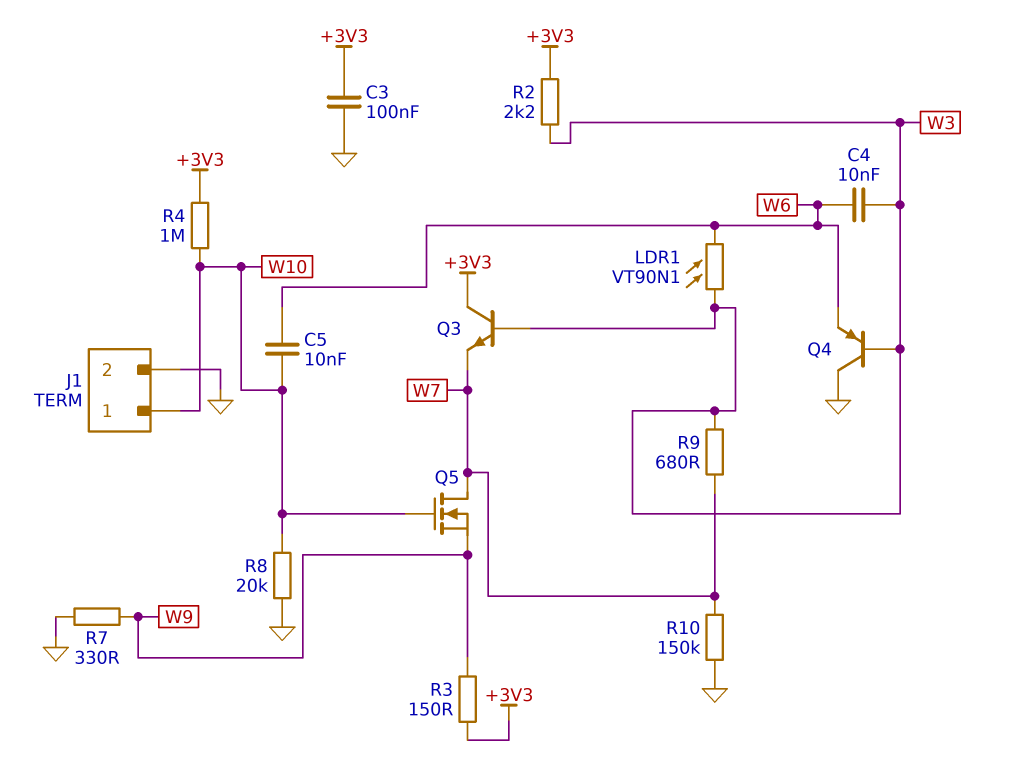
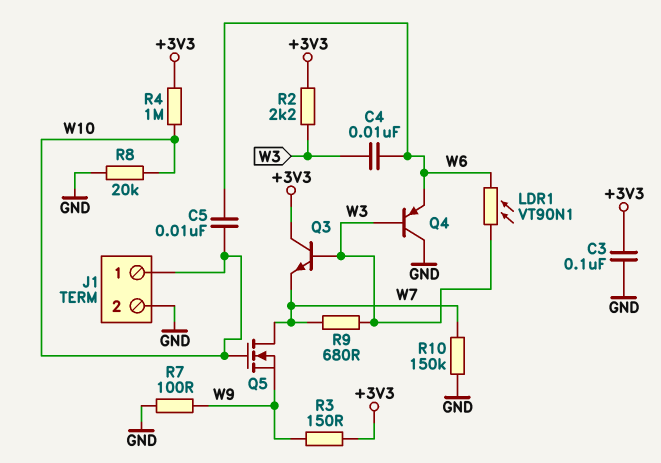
R7: 330 (GND, W9) -> 100 (GND, W9)

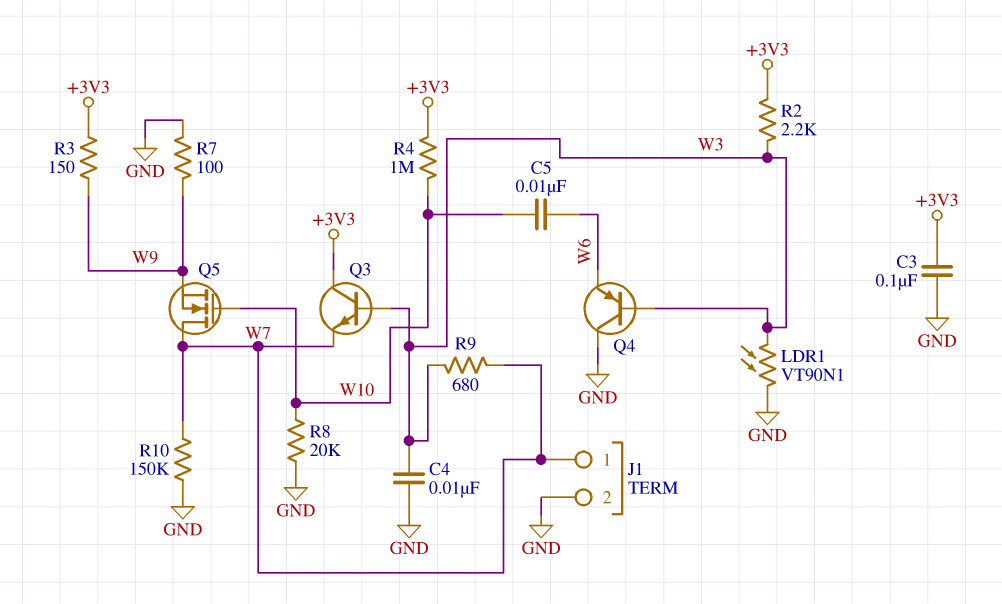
C4: 10nF (W3, W6) -> 10nF (GND, W3)
J1 pin 1: W10 -> W7
LDR1: VT90N1 (W3, W6) -> VT90N1 (GND, W3)

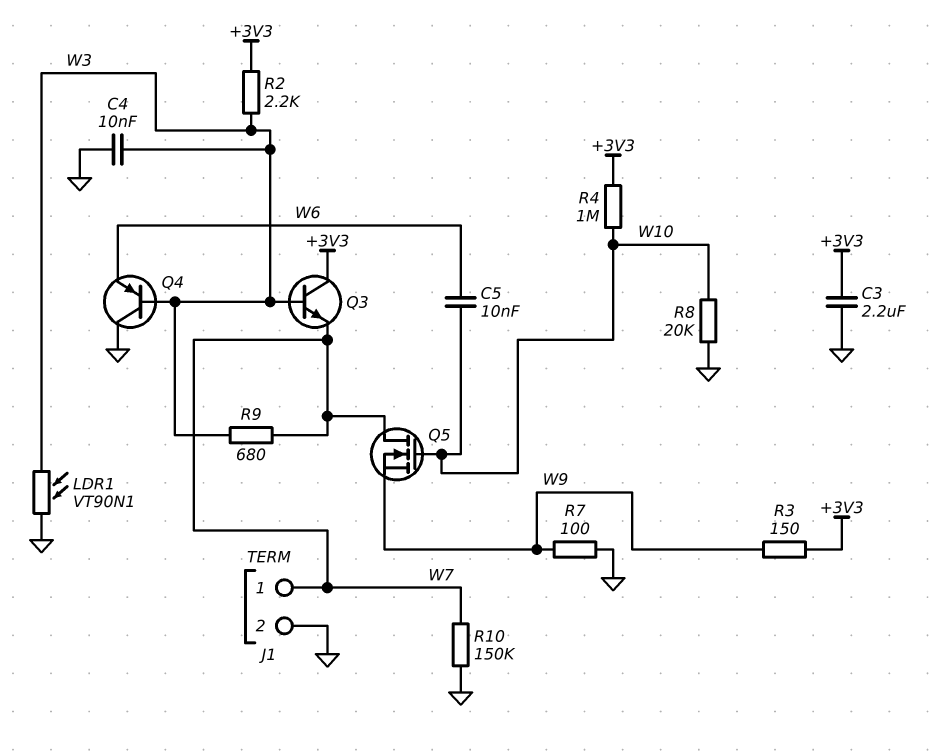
C3: 100nF (+3V3, GND) -> 2.2uF (+3V3, GND)

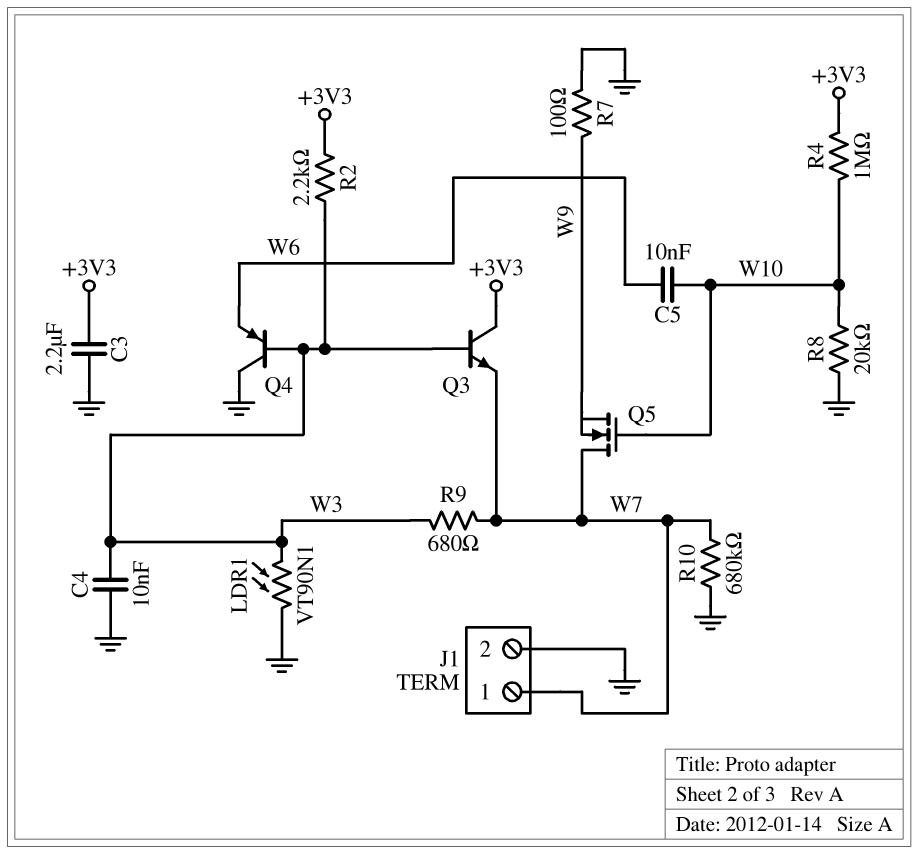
R3: 150 (+3V3, W9) -> none
R10: 150k (GND, W7) -> 680k (GND, W7)

